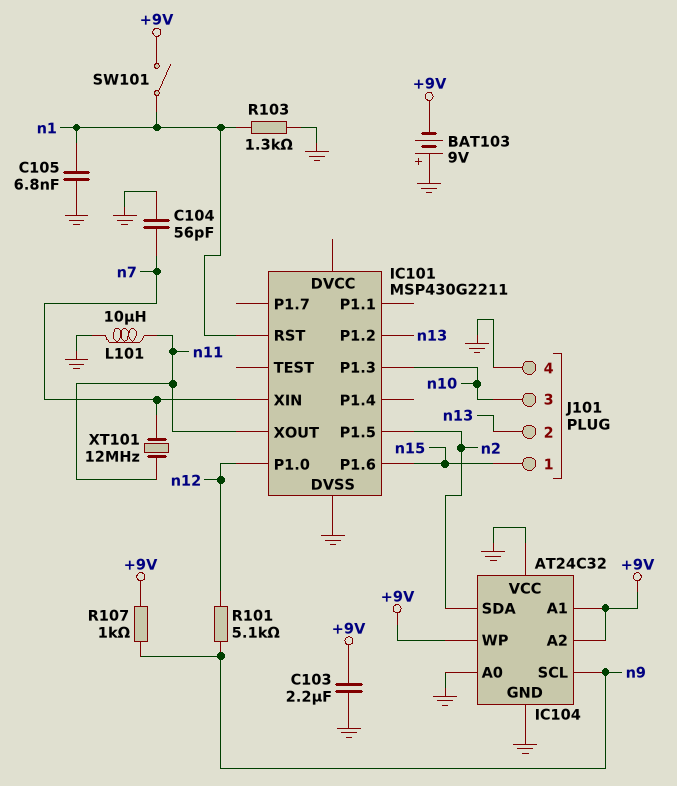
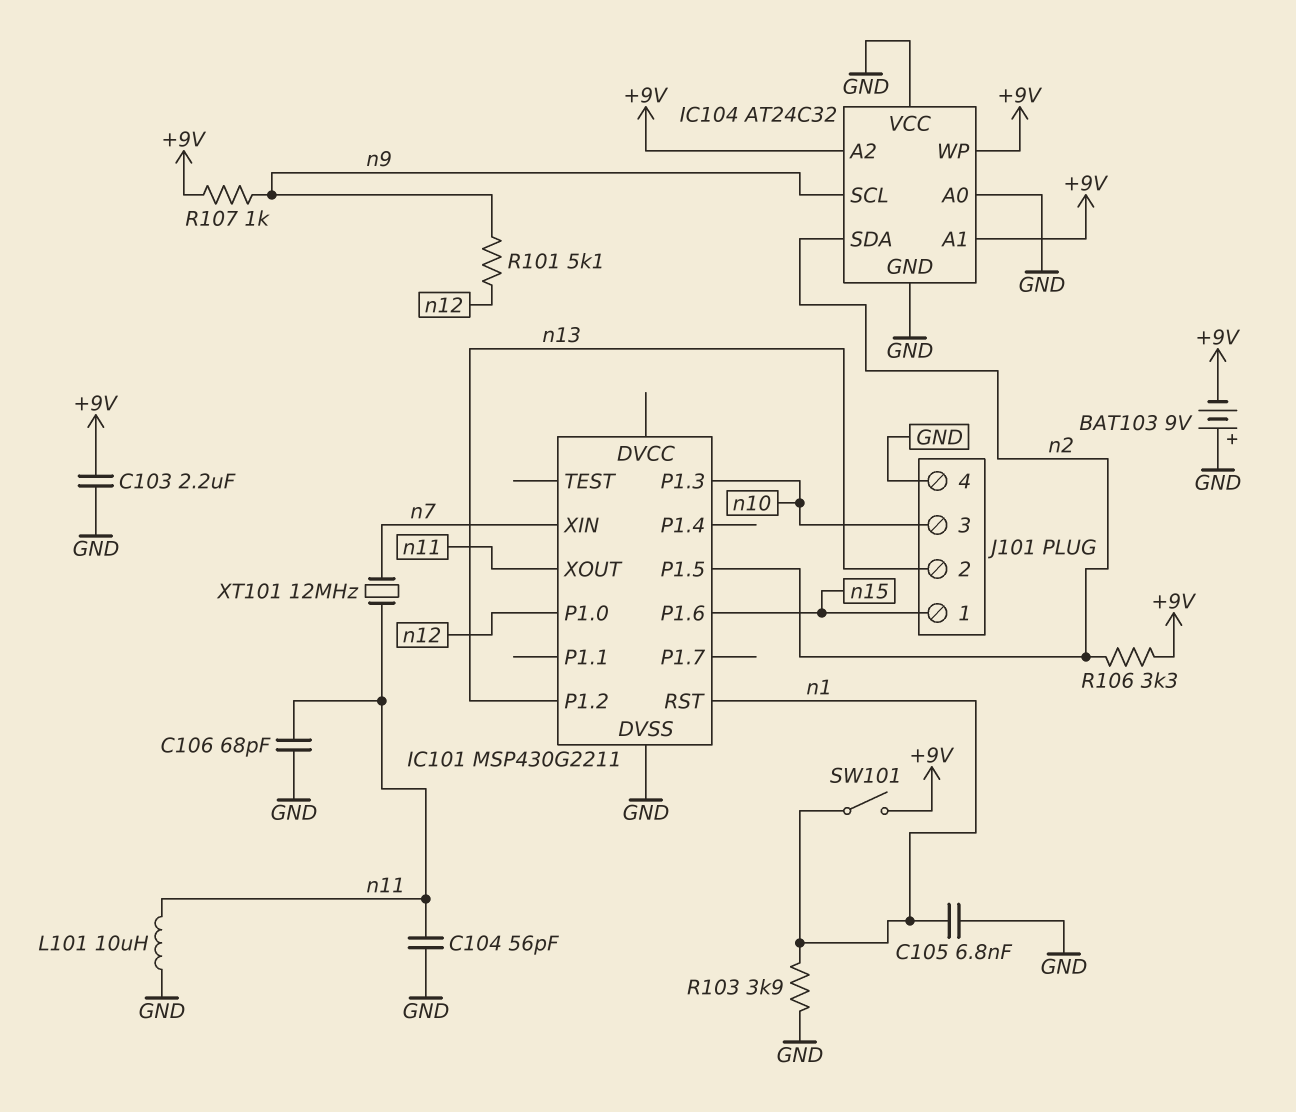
C104: 56pF (GND, n7) -> 56pF (GND, n11)
C106: none -> 68pF (GND, n11)
R103: 1.3k (GND, n1) -> 3.9k (GND, n1)
R106: none -> 3.3k (+9V, n2)

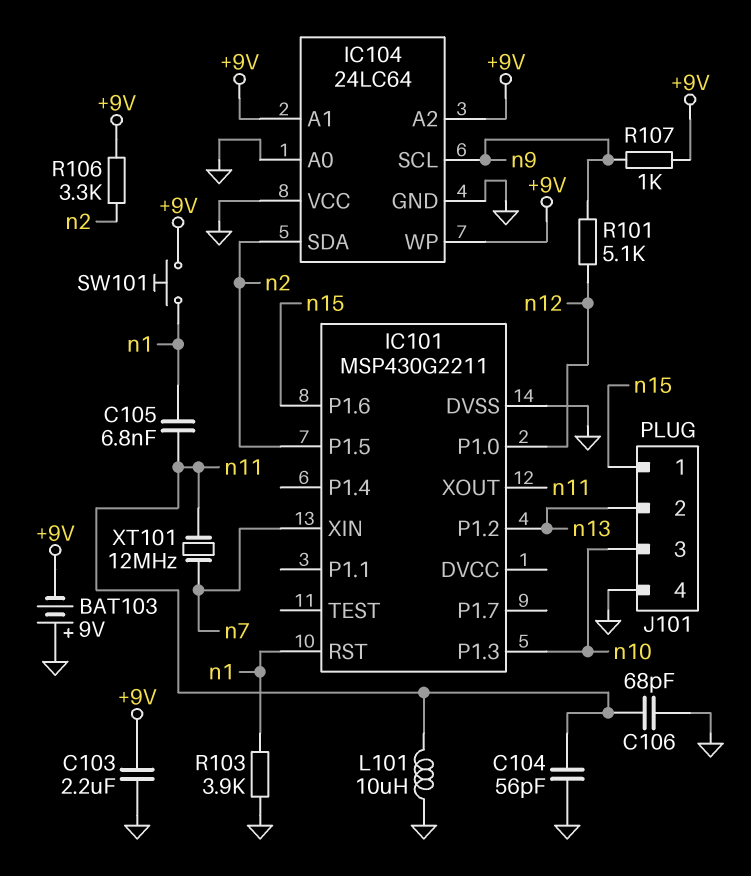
C105: 6.8nF (GND, n1) -> 6.8nF (n1, n11)
IC104: AT24C32 -> 24LC64
SW101: switch (+9V, n1) -> button (+9V, n1)

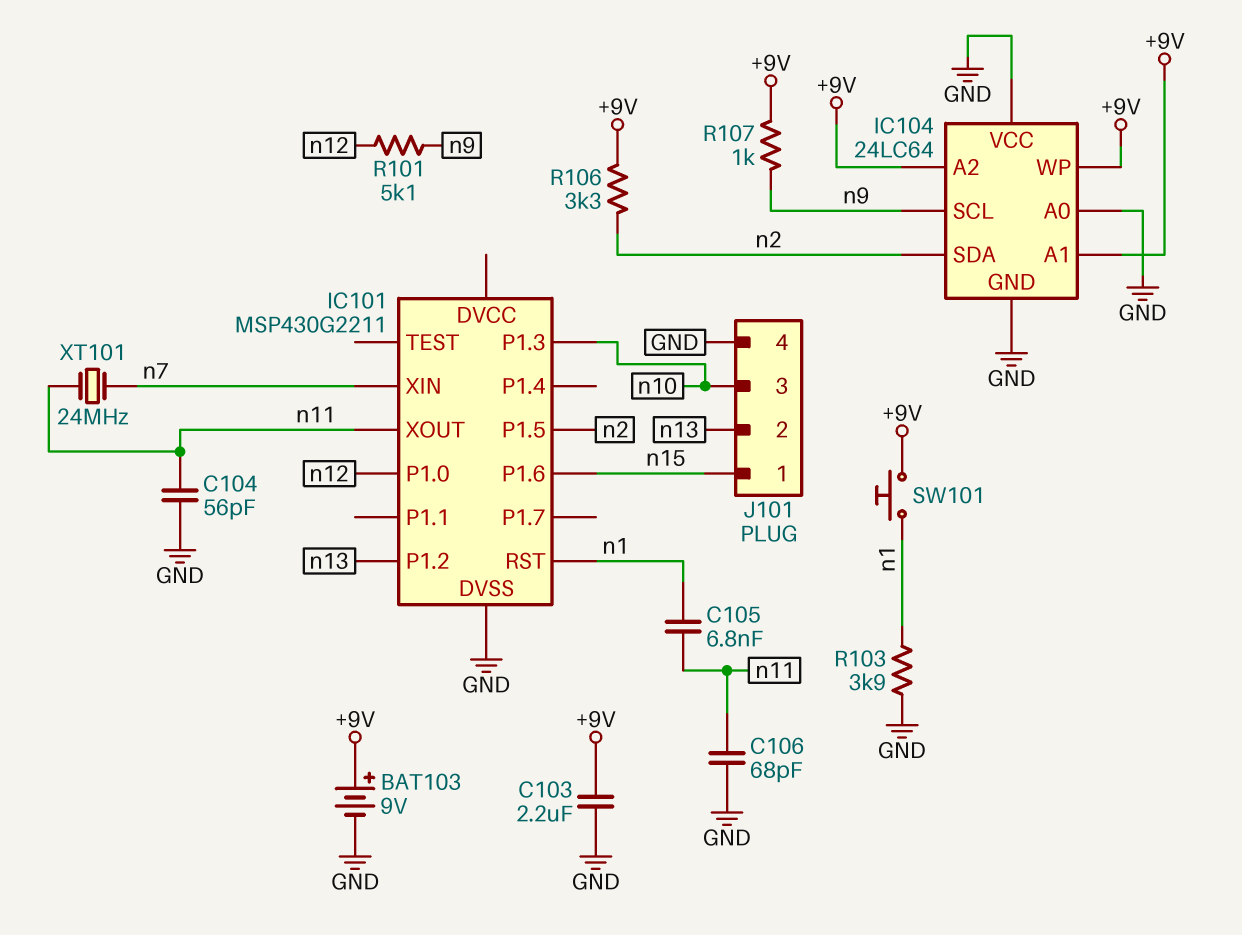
BAT103: 9V (plus GND, minus +9V) -> 9V (plus +9V, minus GND)
L101: 10uH (GND, n11) -> none
XT101: 12MHz (n7, n11) -> 24MHz (n7, n11)

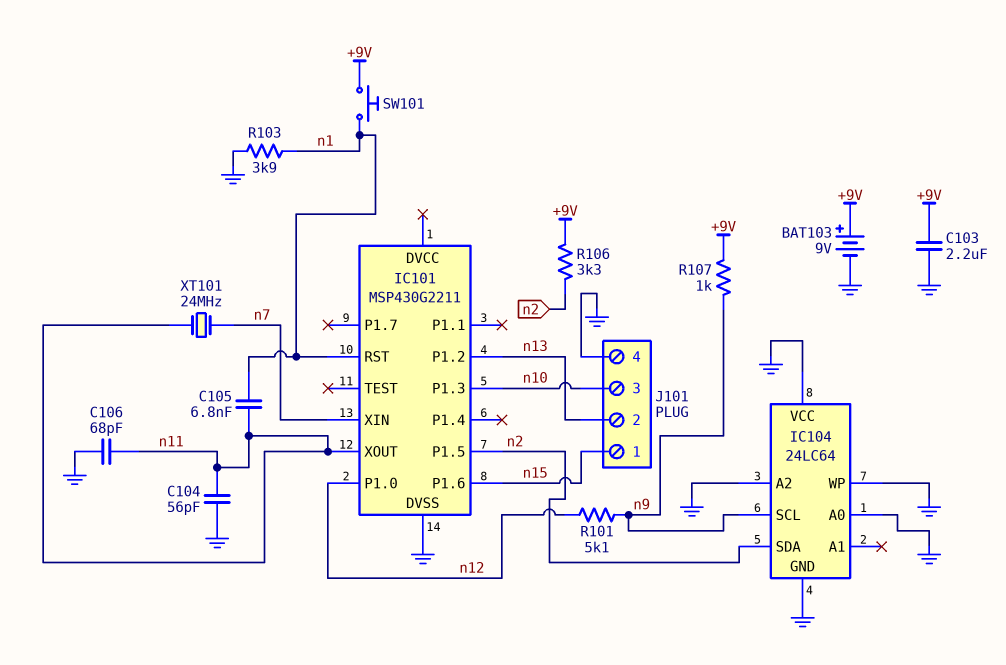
IC104 pin A1: +9V -> none
IC104 pin A2: +9V -> GND
IC104 pin WP: +9V -> GND

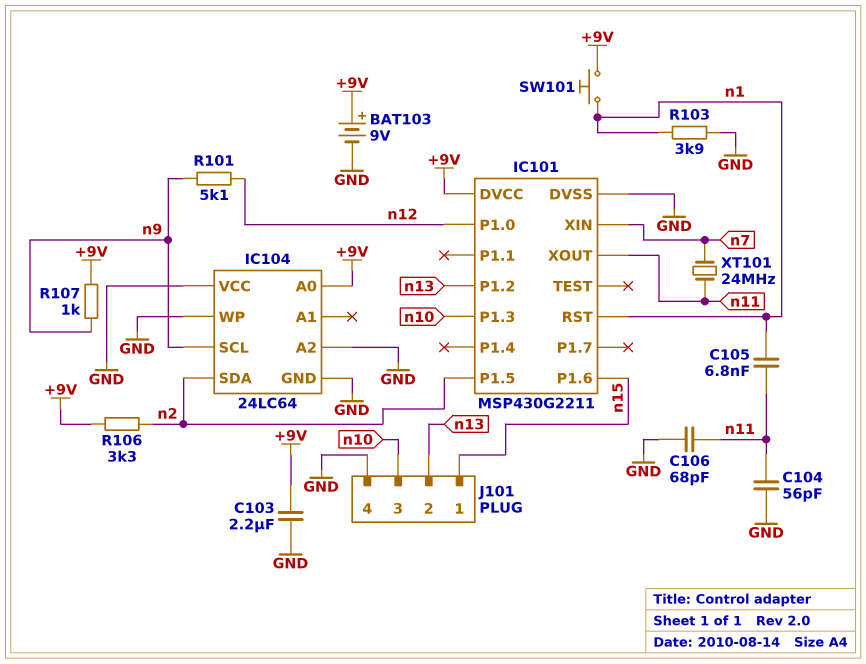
IC101 pin DVCC: none -> +9V
IC104 pin A0: GND -> +9V

